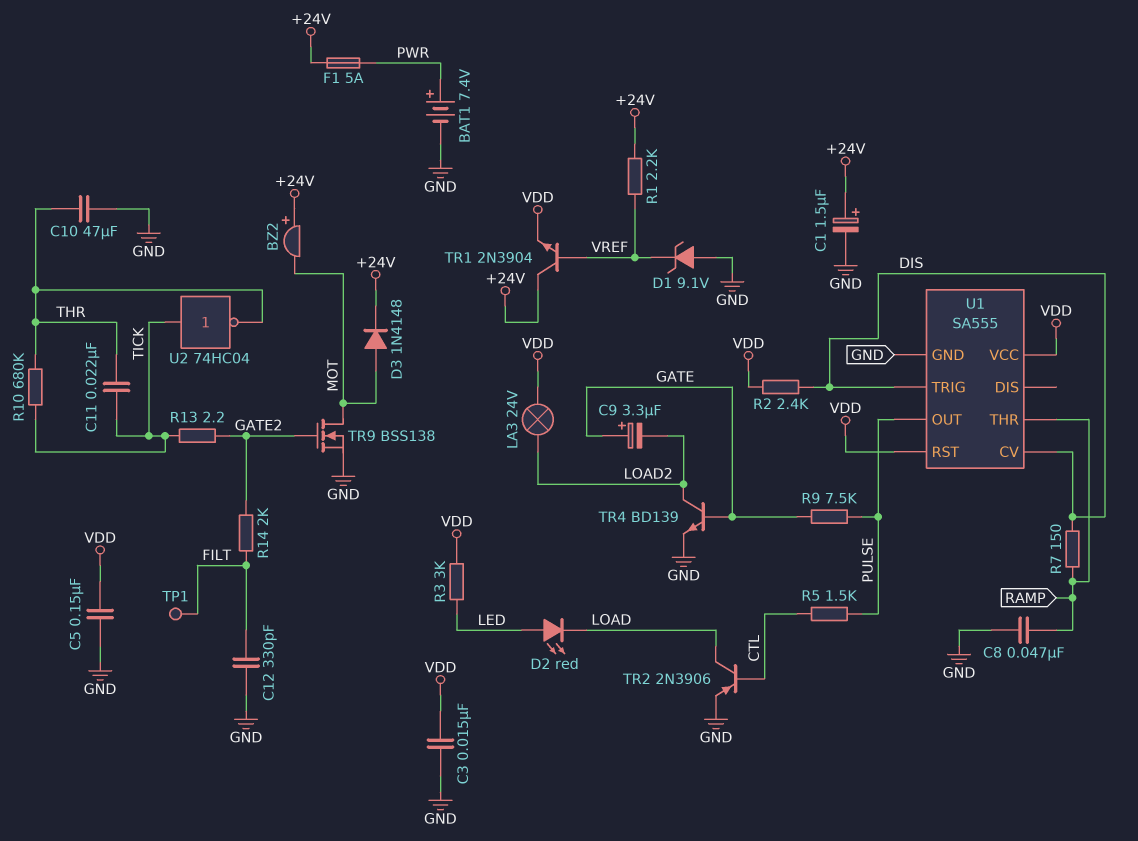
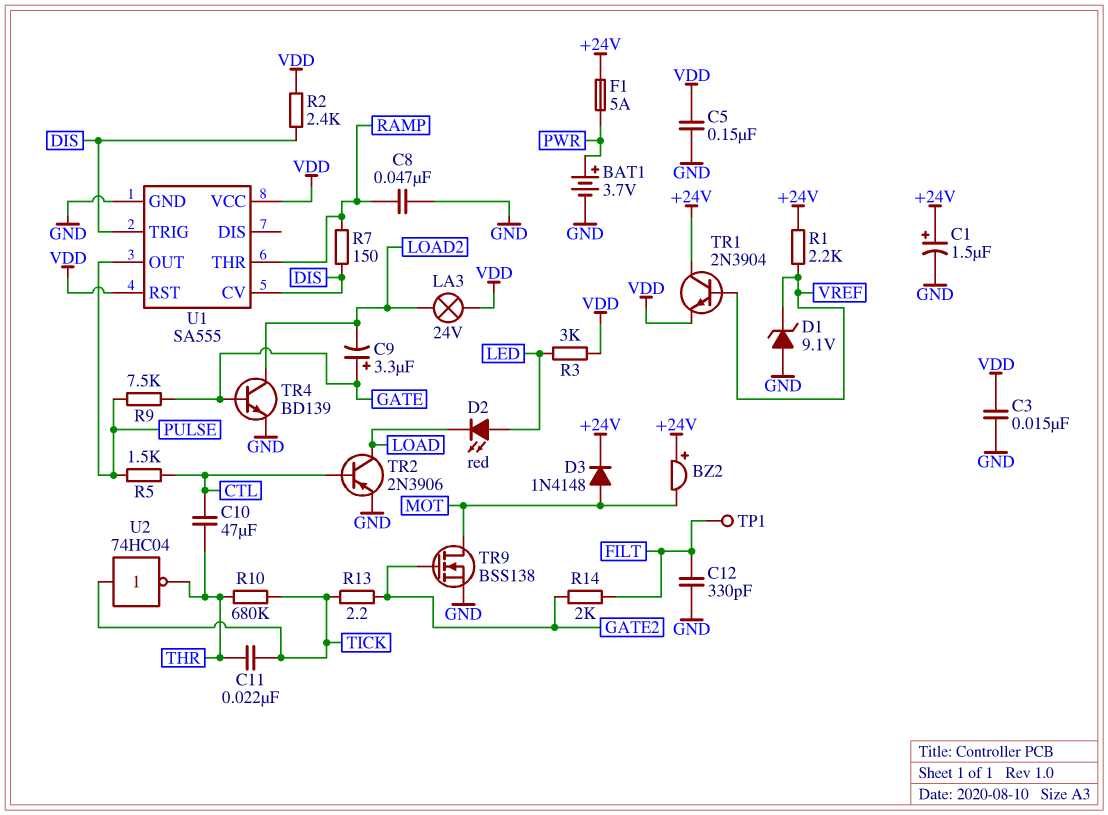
BAT1: 7.4V (plus PWR, minus GND) -> 3.7V (plus PWR, minus GND)
C10: 47uF (GND, THR) -> 47uF (CTL, THR)

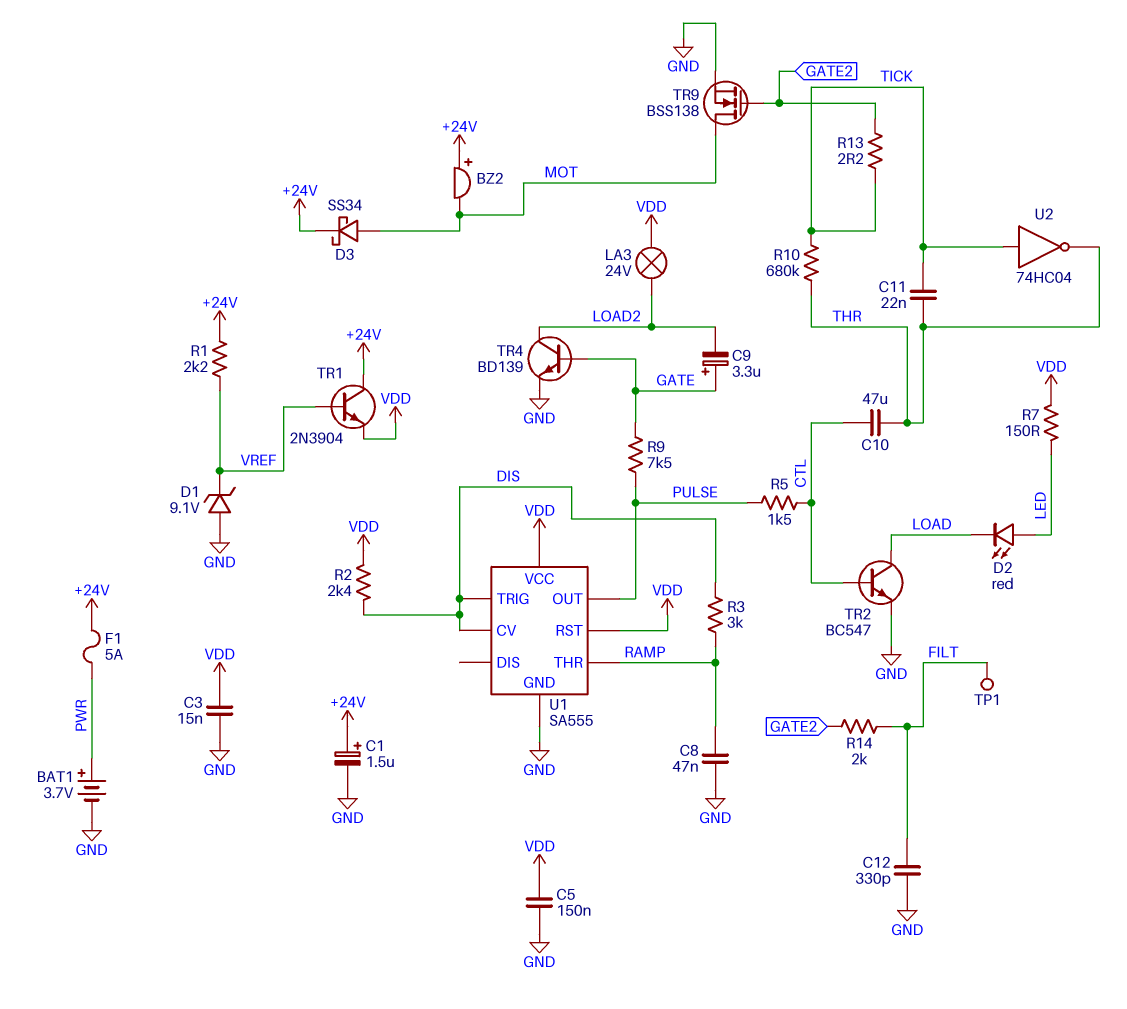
D3: diode 1N4148 (A MOT, K +24V) -> schottky SS34 (A MOT, K +24V)
R3: 3k (LED, VDD) -> 3k (DIS, RAMP)
R7: 150 (DIS, RAMP) -> 150 (LED, VDD)
TR2: PNP 2N3906 (B CTL, C LOAD, E GND) -> NPN BC547 (B CTL, C LOAD, E GND)

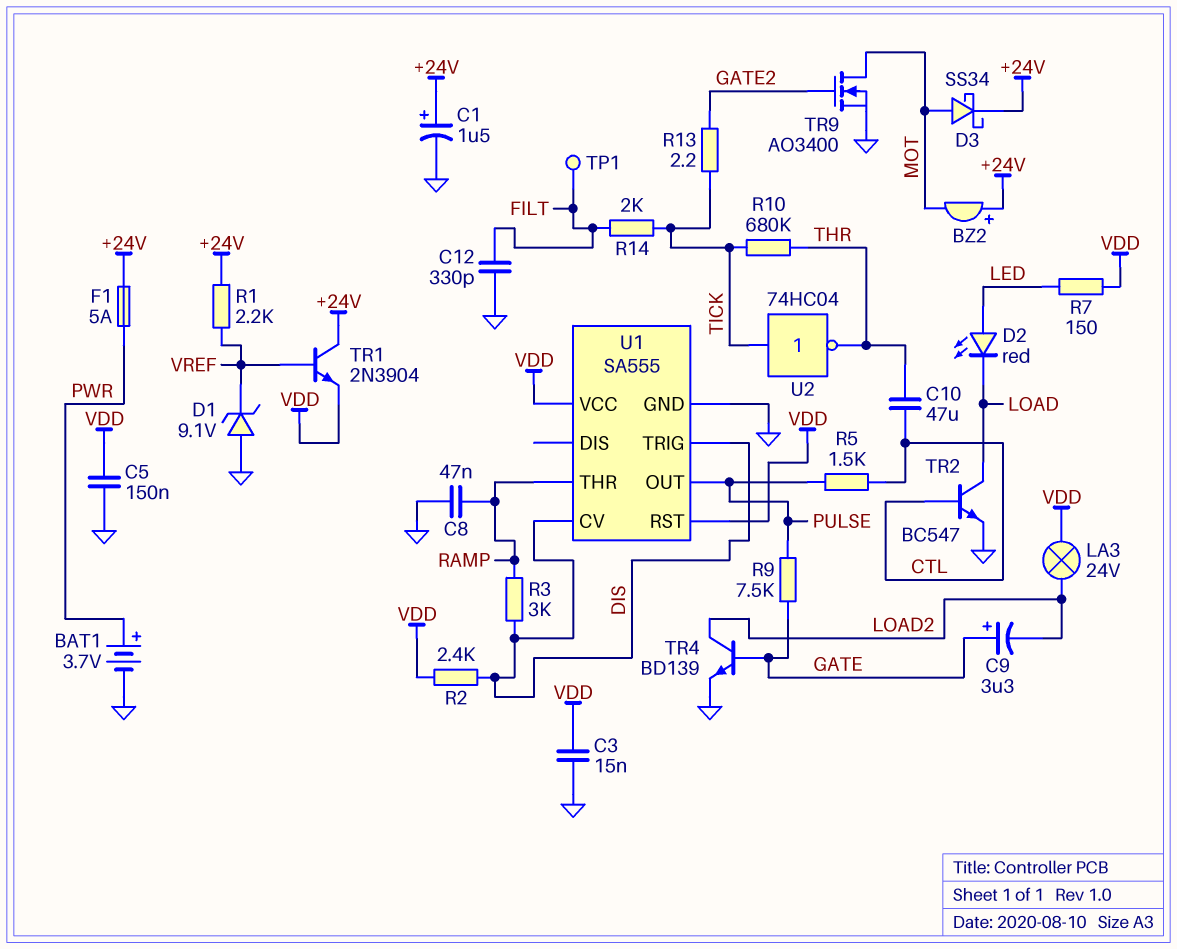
C11: 22nF (THR, TICK) -> none
R14: 2k (FILT, GATE2) -> 2k (FILT, TICK)
TR9: NMOS BSS138 (G GATE2, D MOT, S GND) -> NMOS AO3400 (G GATE2, D MOT, S GND)

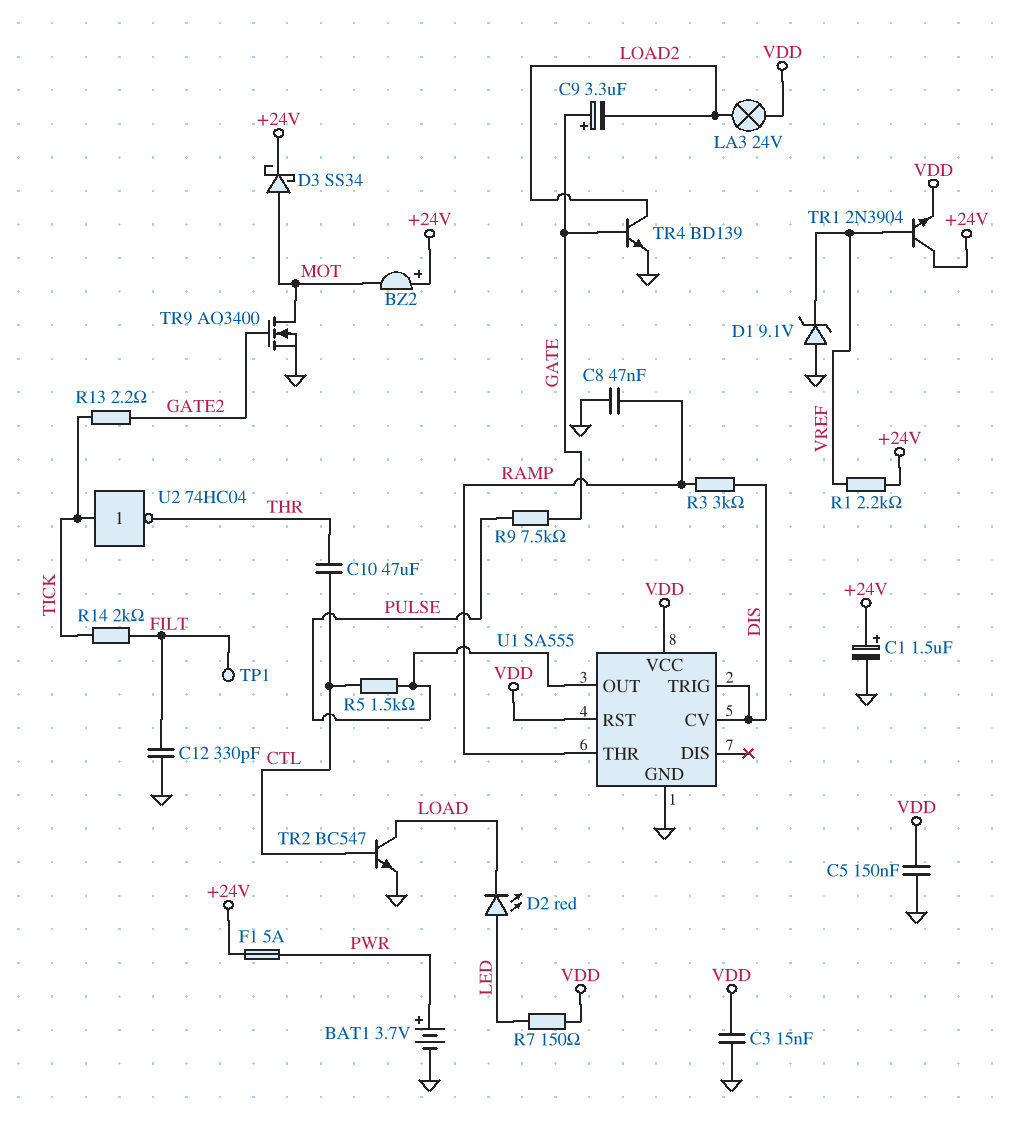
R2: 2.4k (DIS, VDD) -> none
R10: 680k (THR, TICK) -> none

